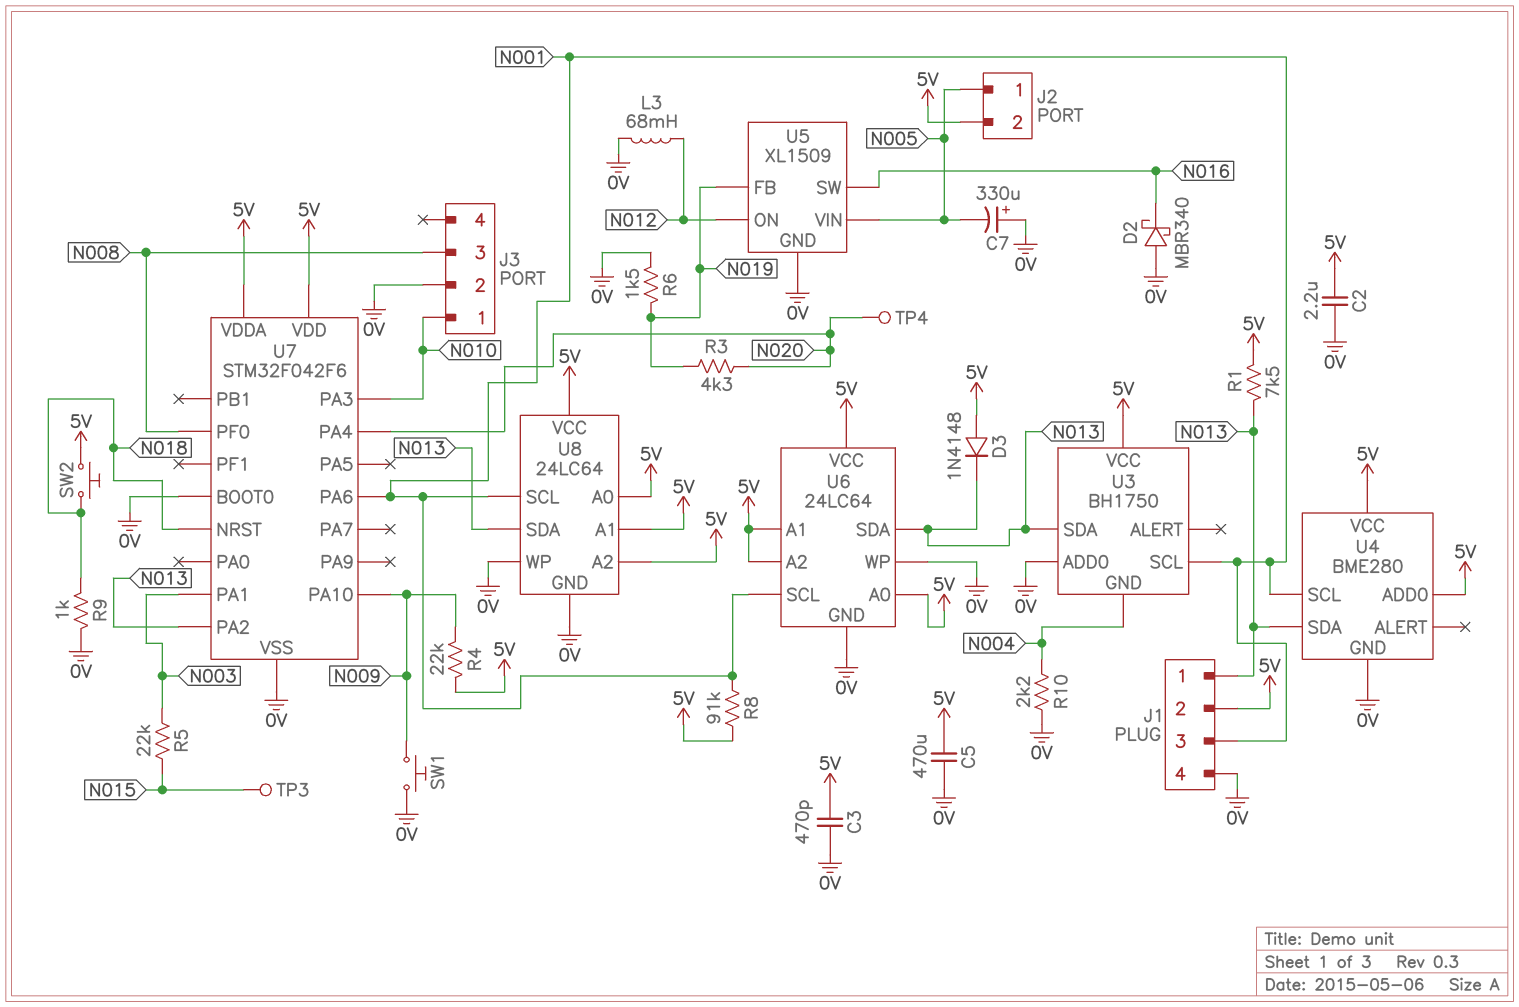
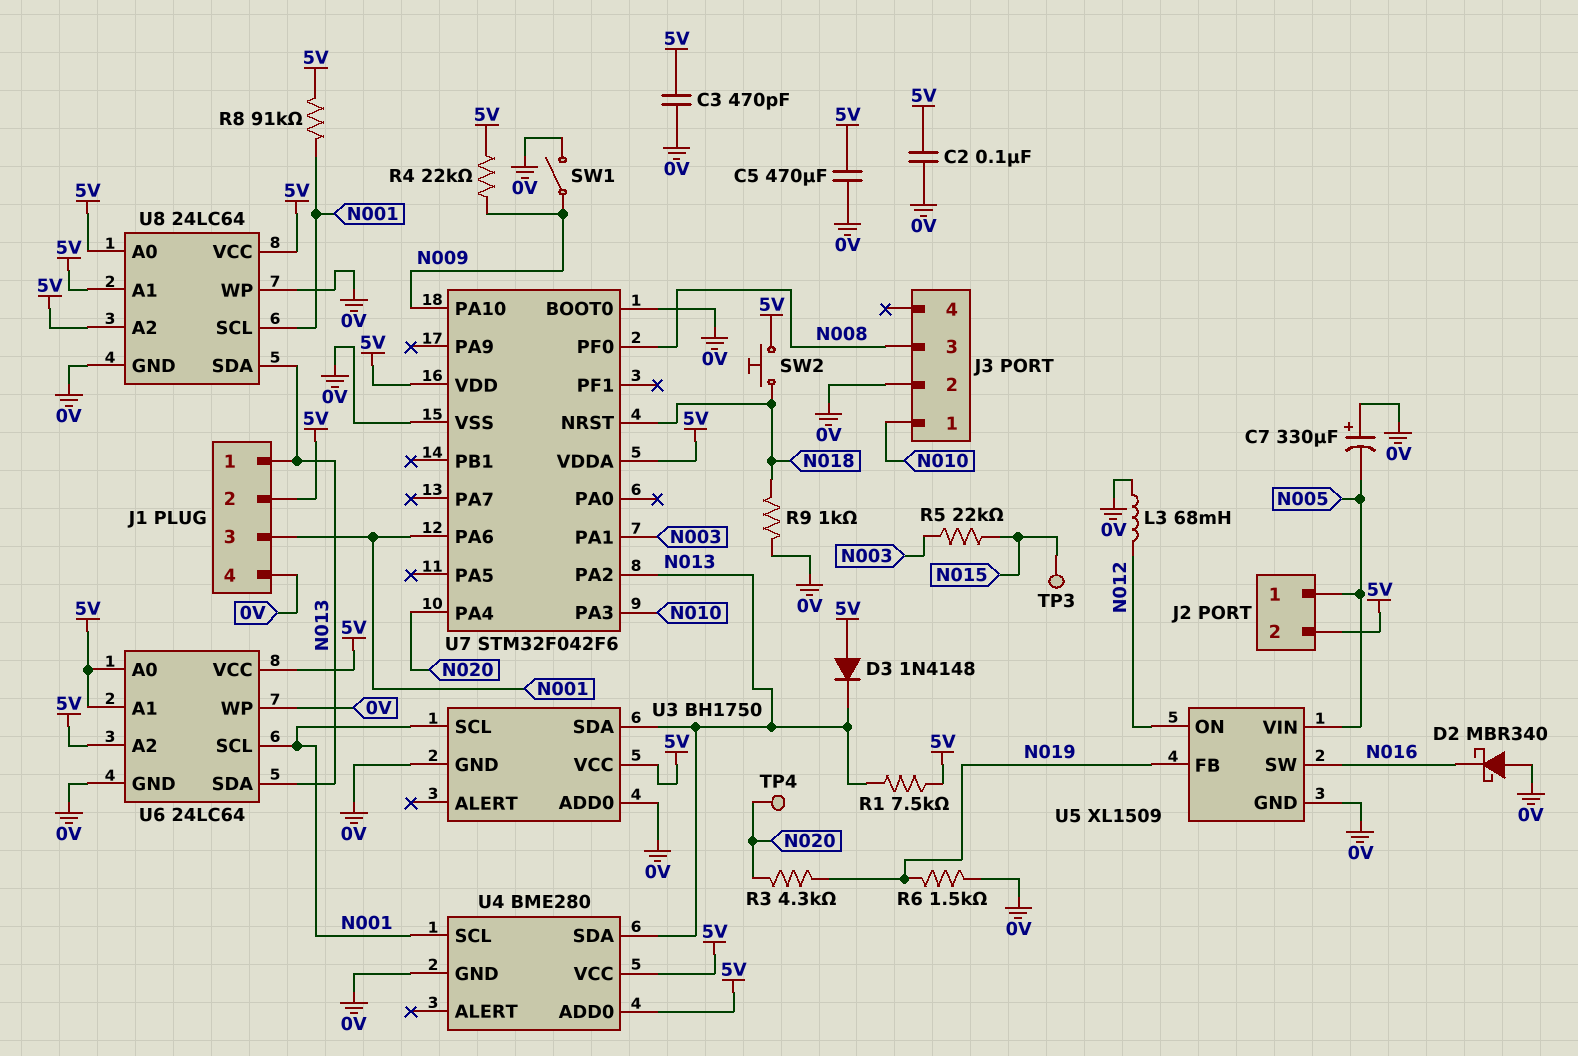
C2: 2.2uF (0V, 5V) -> 100nF (0V, 5V)
R10: 2.2k (0V, N004) -> none
SW1: button (0V, N009) -> switch (0V, N009)
U3 pin GND: N004 -> 0V

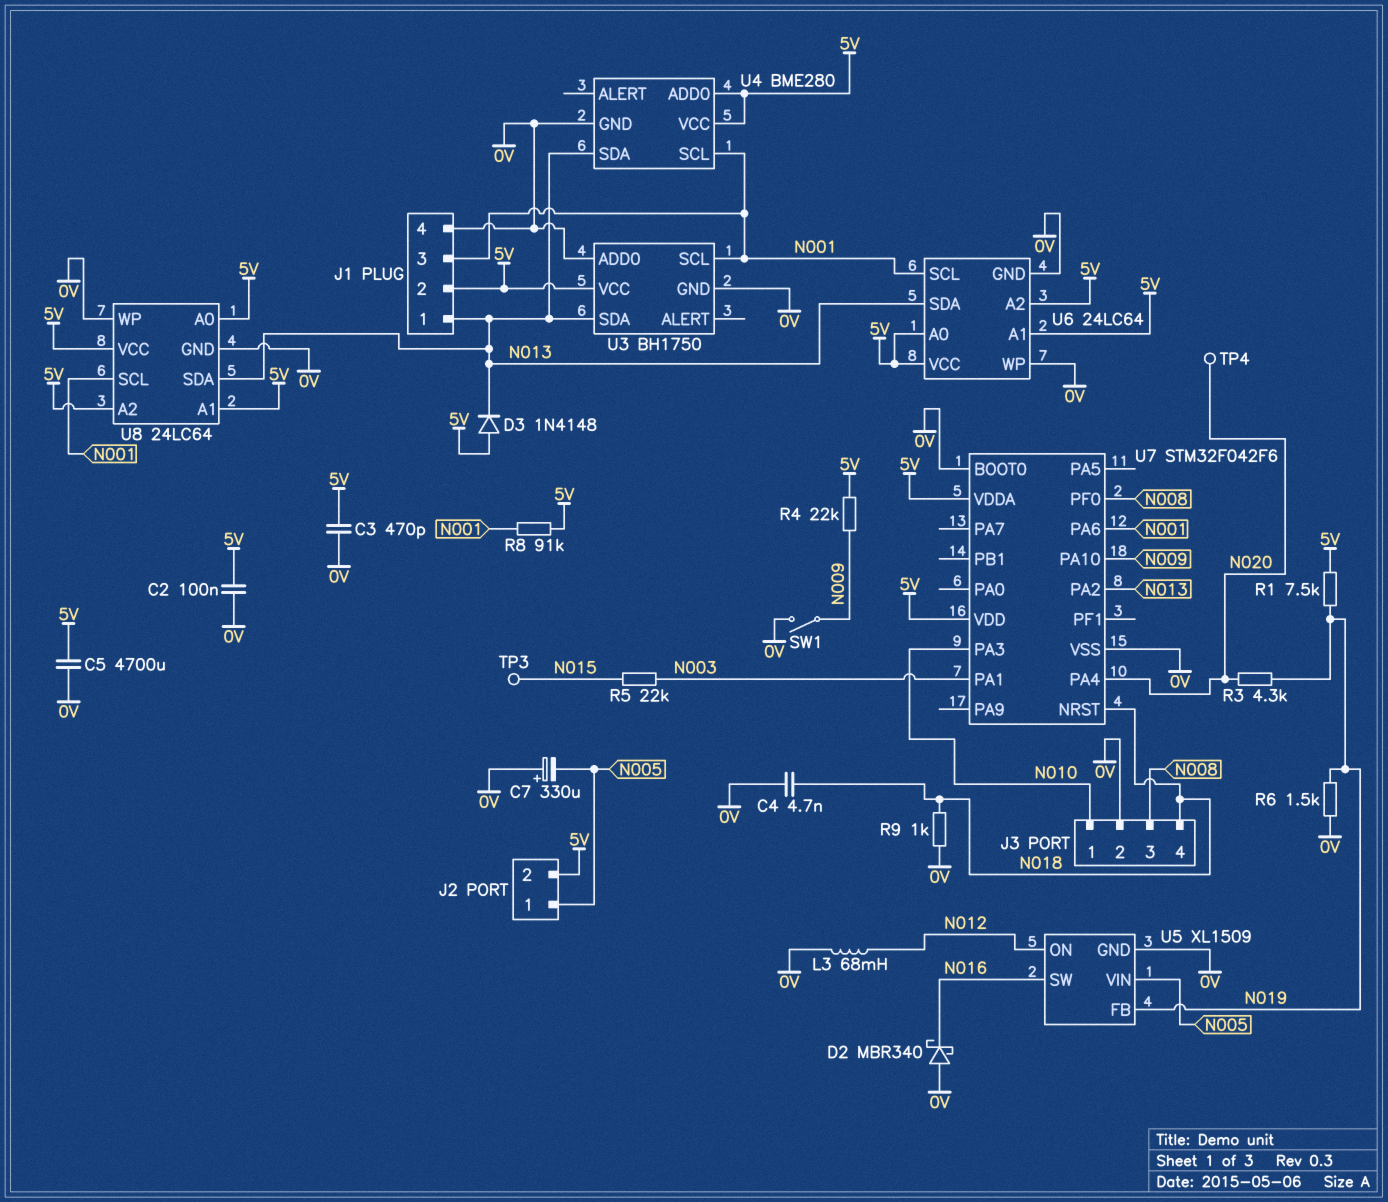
C4: none -> 4.7nF (0V, N018)
C5: 470uF (0V, 5V) -> 4700uF (0V, 5V)
J3 pin 4: none -> N018
R1: 7.5k (5V, N013) -> 7.5k (5V, N019)
SW2: button (5V, N018) -> none

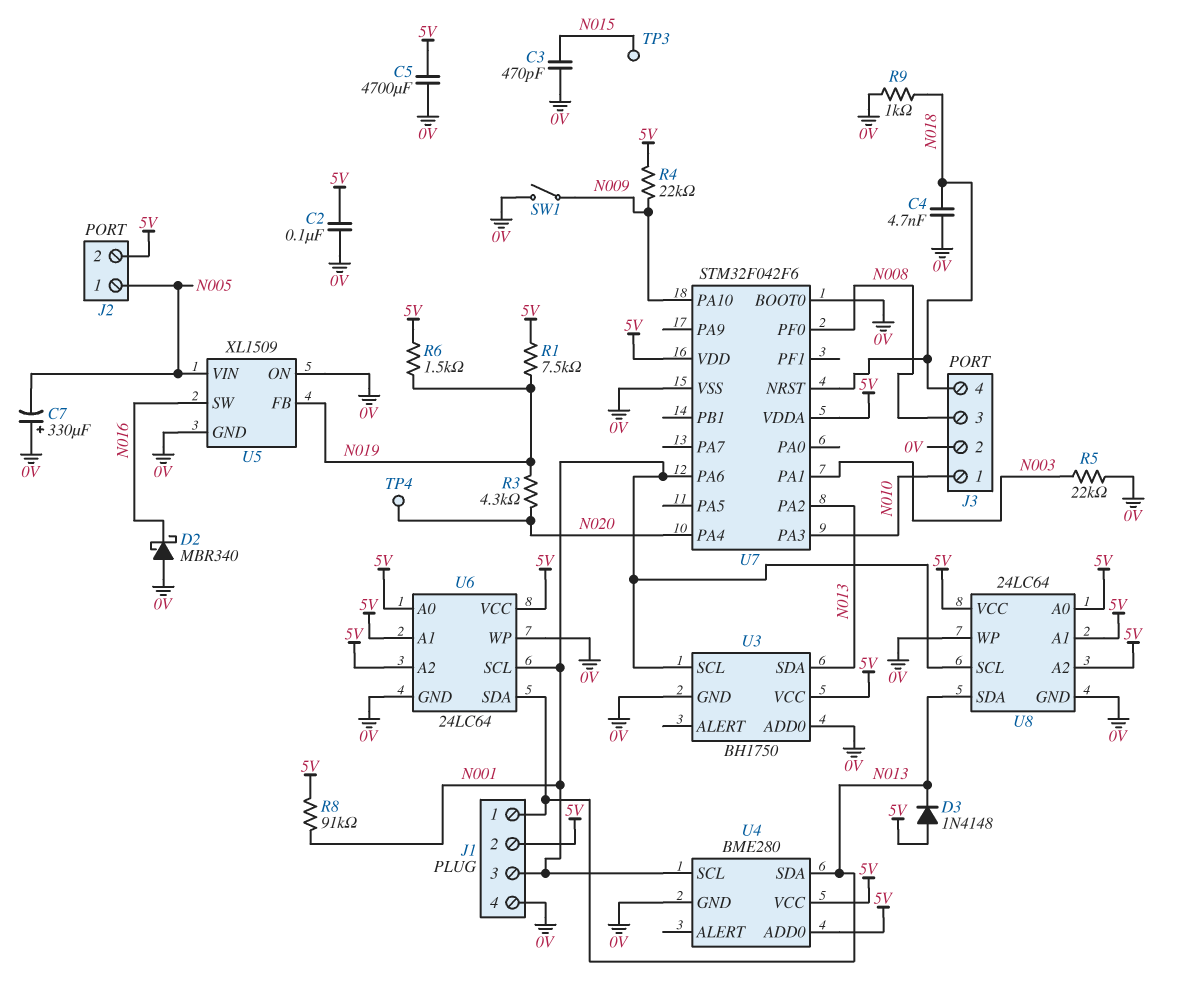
C3: 470pF (0V, 5V) -> 470pF (0V, N015)
L3: 68mH (0V, N012) -> none
R5: 22k (N003, N015) -> 22k (0V, N003)
R6: 1.5k (0V, N019) -> 1.5k (5V, N019)
U5 pin ON: N012 -> 0V

